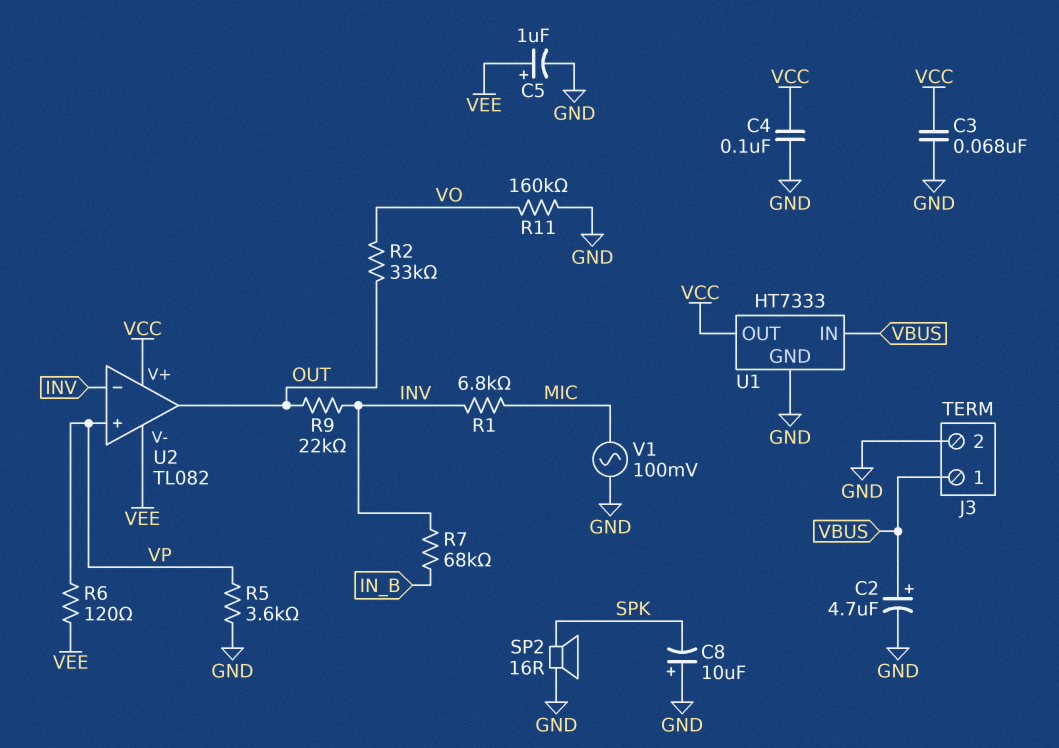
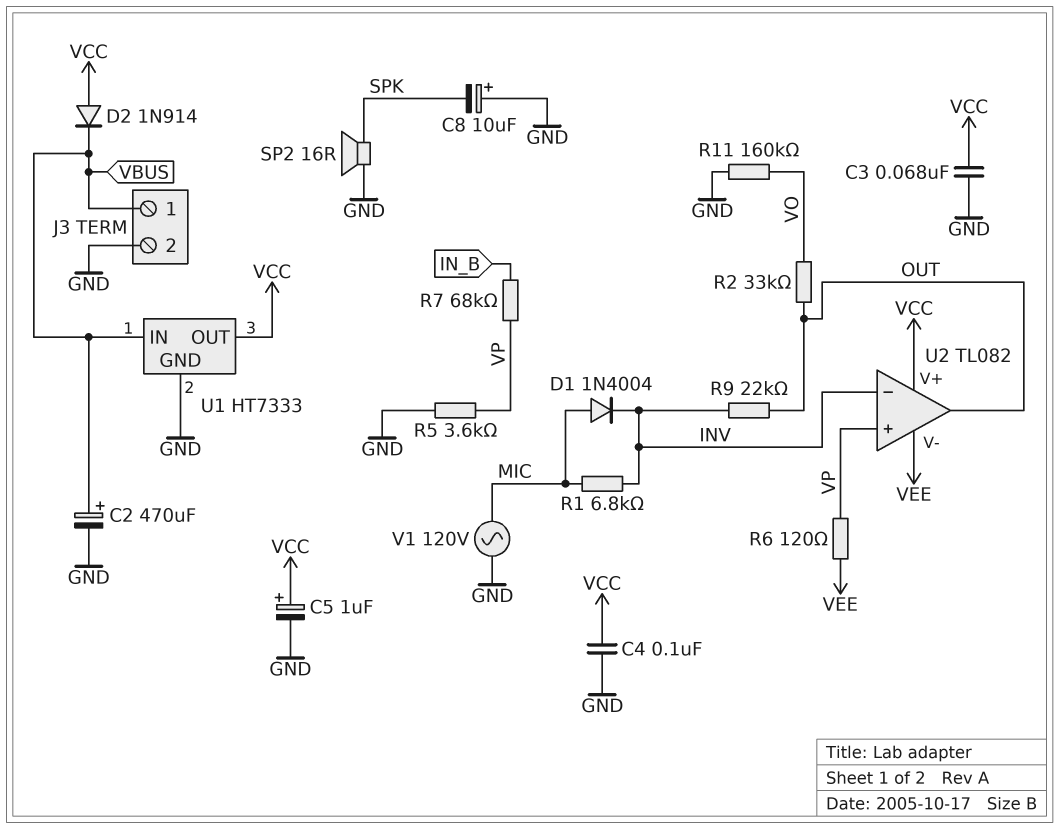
C2: 4.7uF (plus VBUS, minus GND) -> 470uF (plus VBUS, minus GND)
C5: 1uF (plus VEE, minus GND) -> 1uF (plus VCC, minus GND)
D1: none -> diode 1N4004 (A MIC, K INV)
D2: none -> diode 1N914 (A VCC, K VBUS)
R7: 68k (INV, IN_B) -> 68k (IN_B, VP)
V1: AC 100mV (GND, MIC) -> AC 120V (GND, MIC)

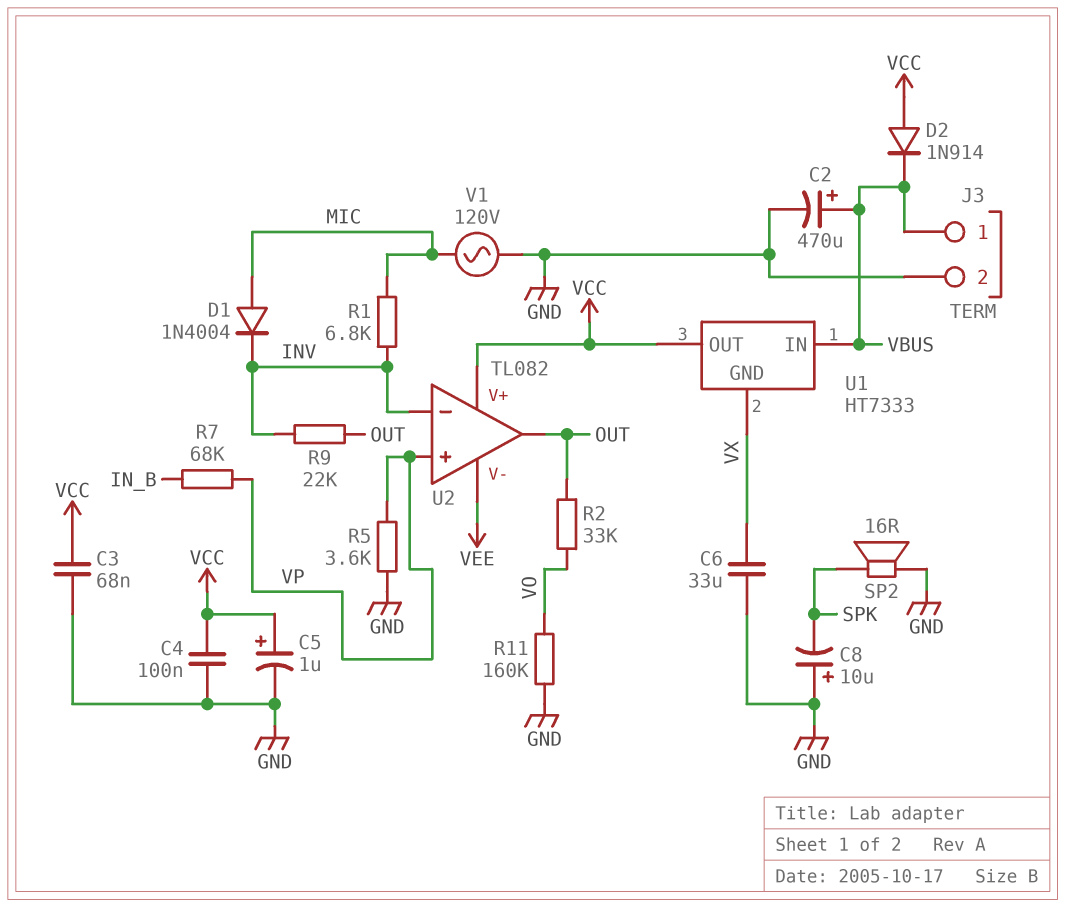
C6: none -> 33uF (GND, VX)
R6: 120 (VEE, VP) -> none
U1 pin GND: GND -> VX

